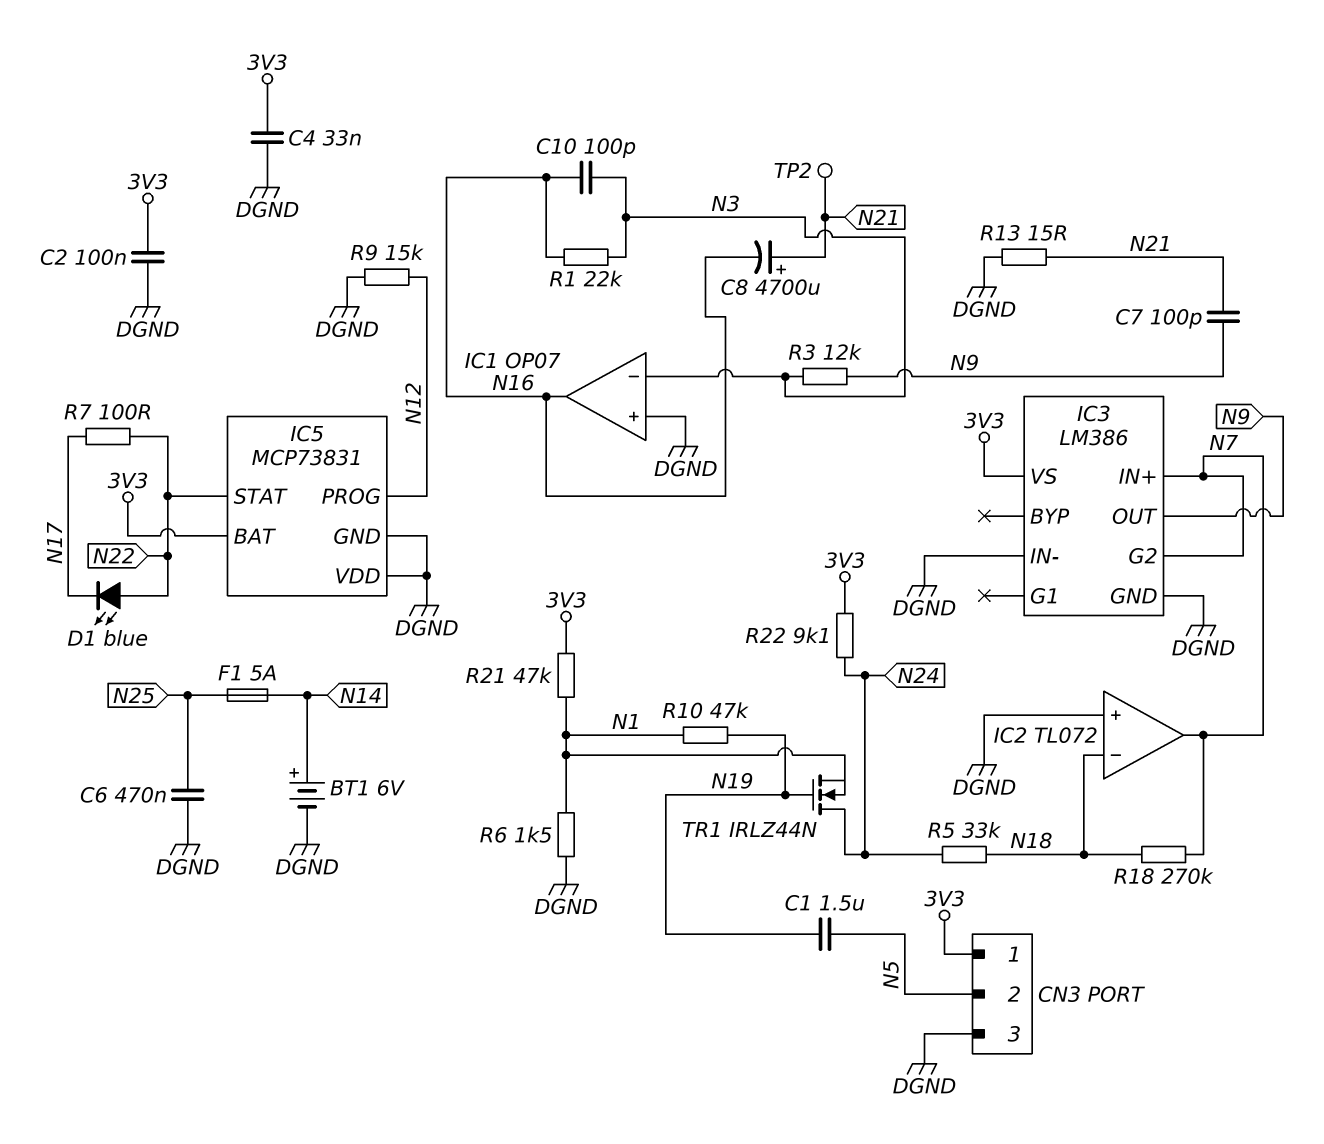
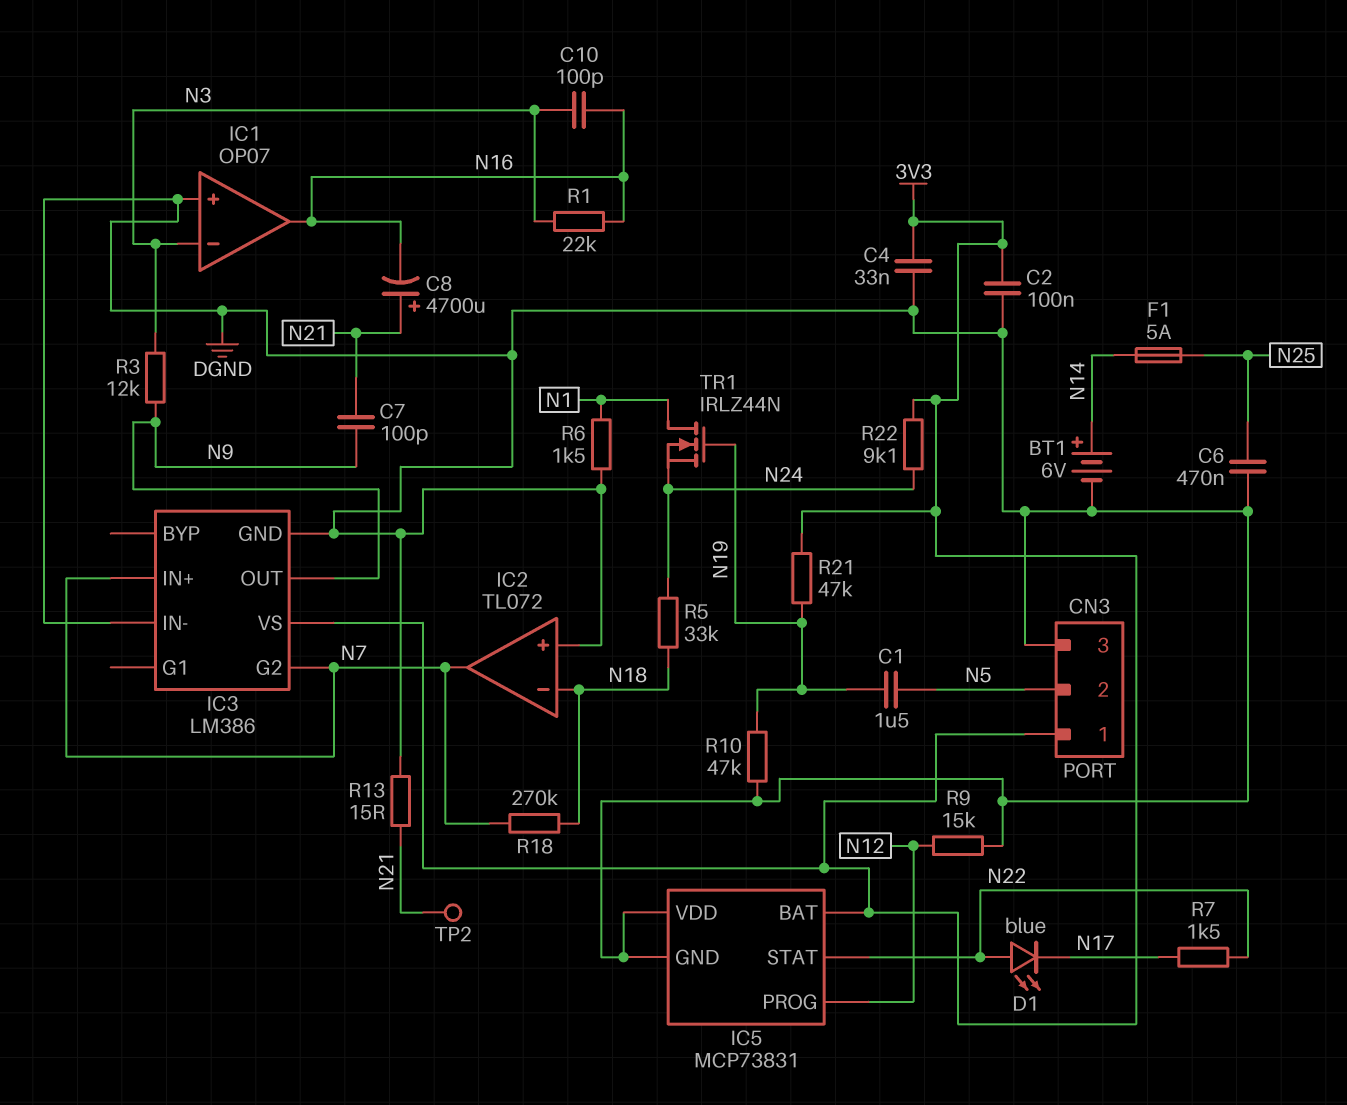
R7: 100 (N17, N22) -> 1.5k (N17, N22)
R10: 47k (N1, N19) -> 47k (DGND, N19)
R21: 47k (3V3, N1) -> 47k (3V3, N19)
TR1: NMOS IRLZ44N (G N19, D N24, S N1) -> NMOS IRLZ44N (G N19, D N1, S N24)

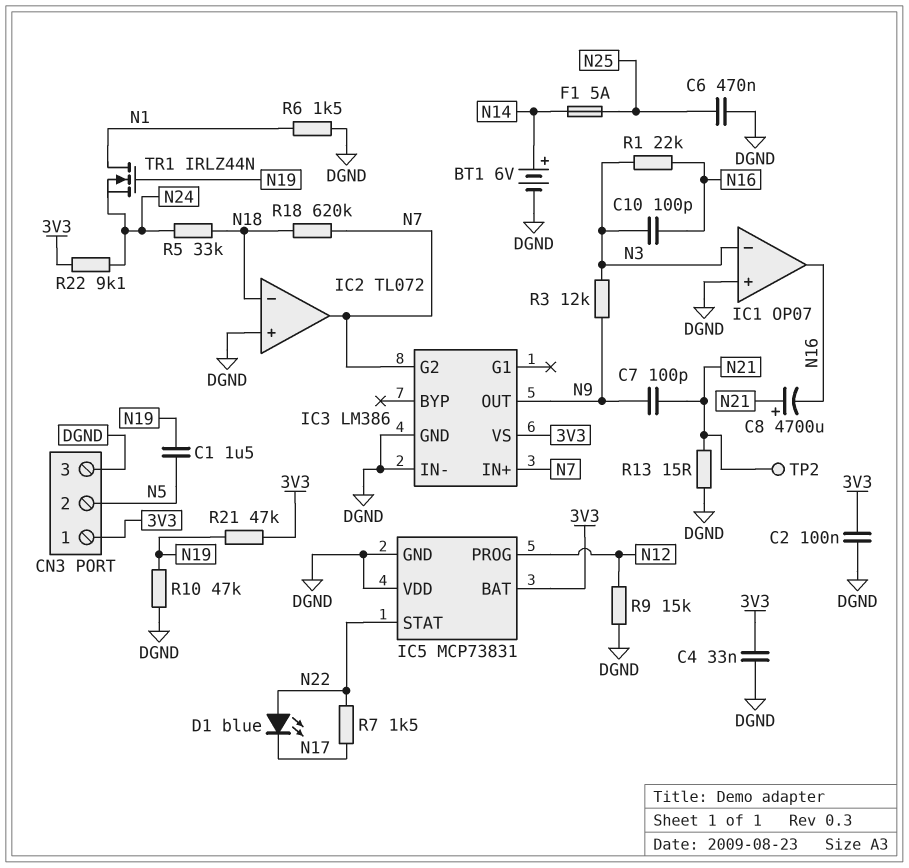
R18: 270k (N7, N18) -> 620k (N7, N18)

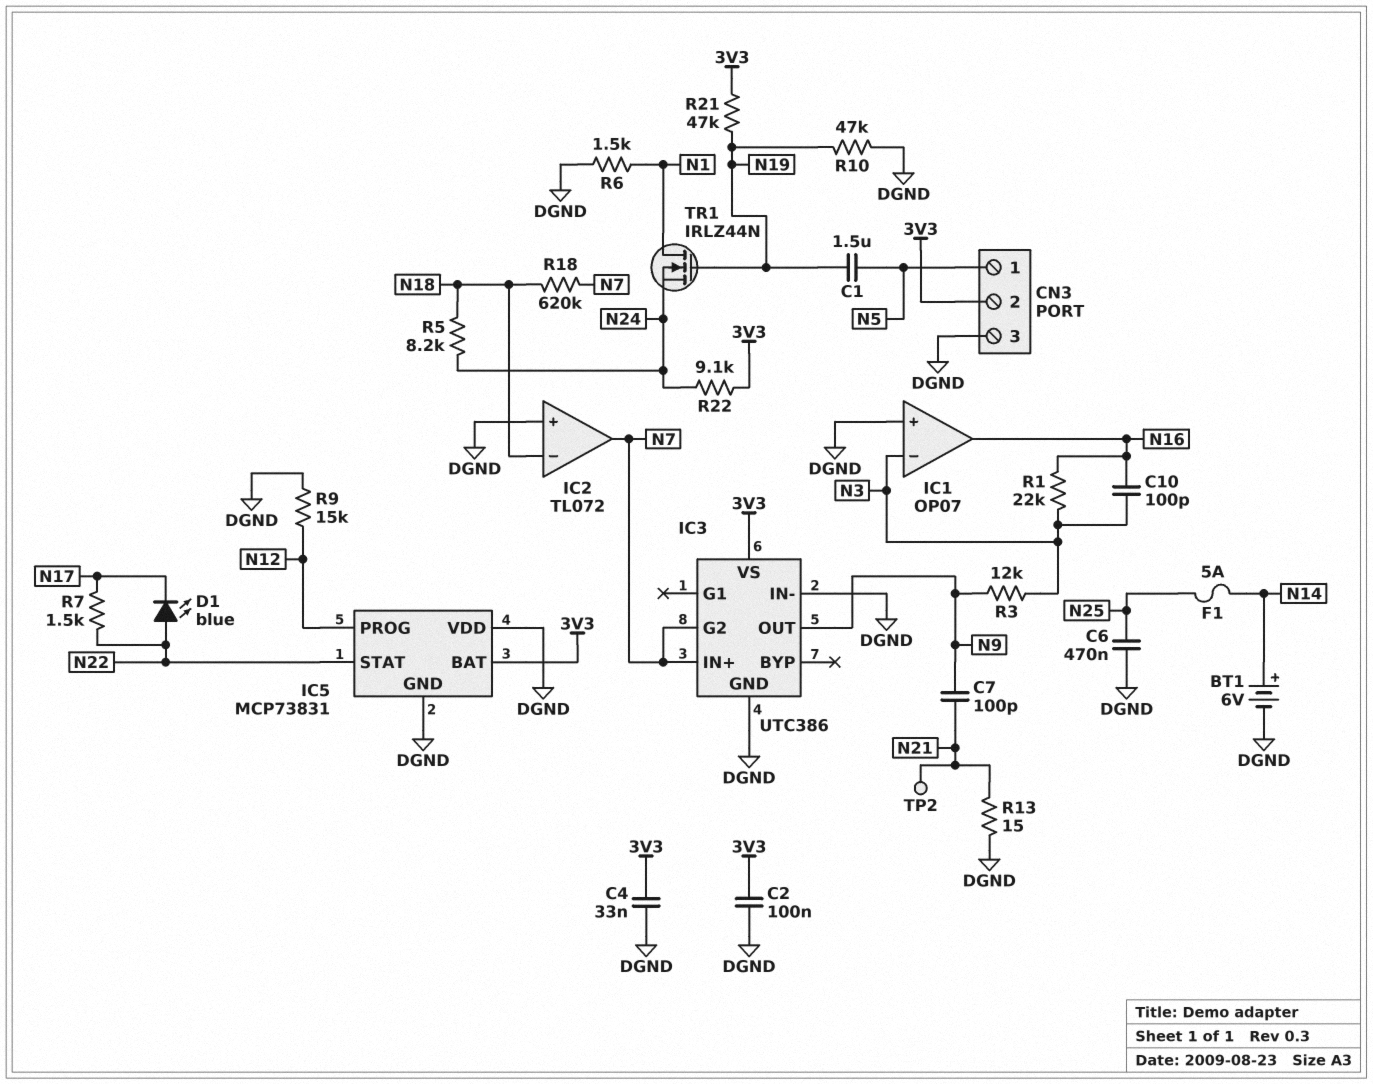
C8: 4700uF (plus N21, minus N16) -> none
CN3 pin 1: 3V3 -> N5
CN3 pin 2: N5 -> 3V3
IC3: LM386 -> UTC386
R5: 33k (N18, N24) -> 8.2k (N18, N24)

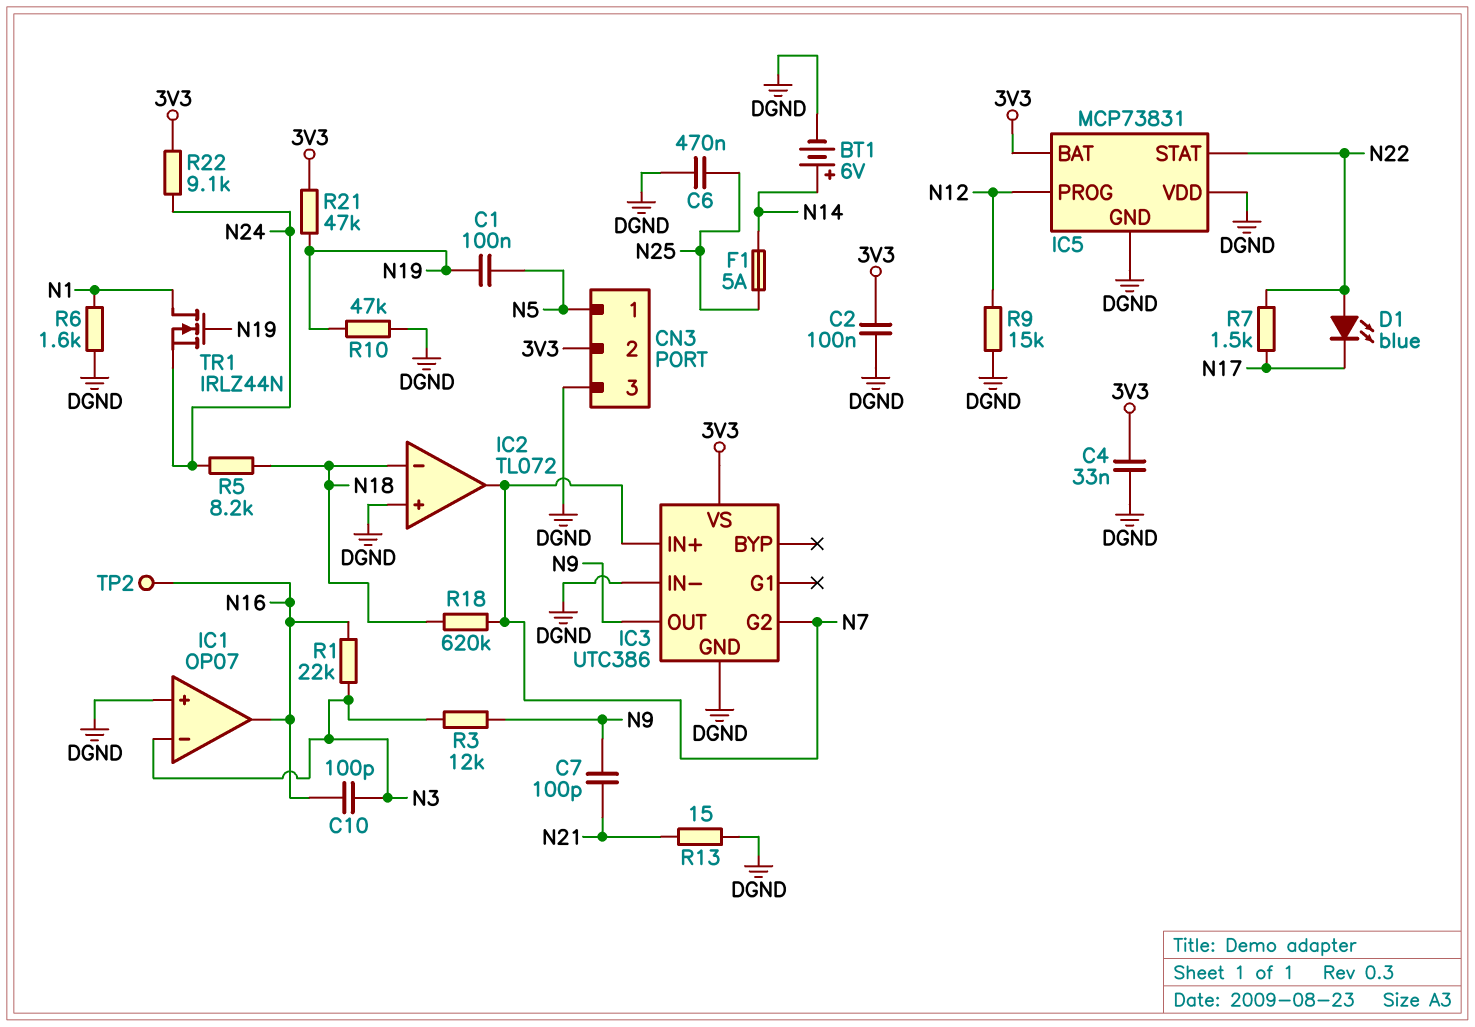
C1: 1.5uF (N5, N19) -> 100nF (N5, N19)
R6: 1.5k (DGND, N1) -> 1.6k (DGND, N1)
TP2: test point (N21) -> test point (N16)

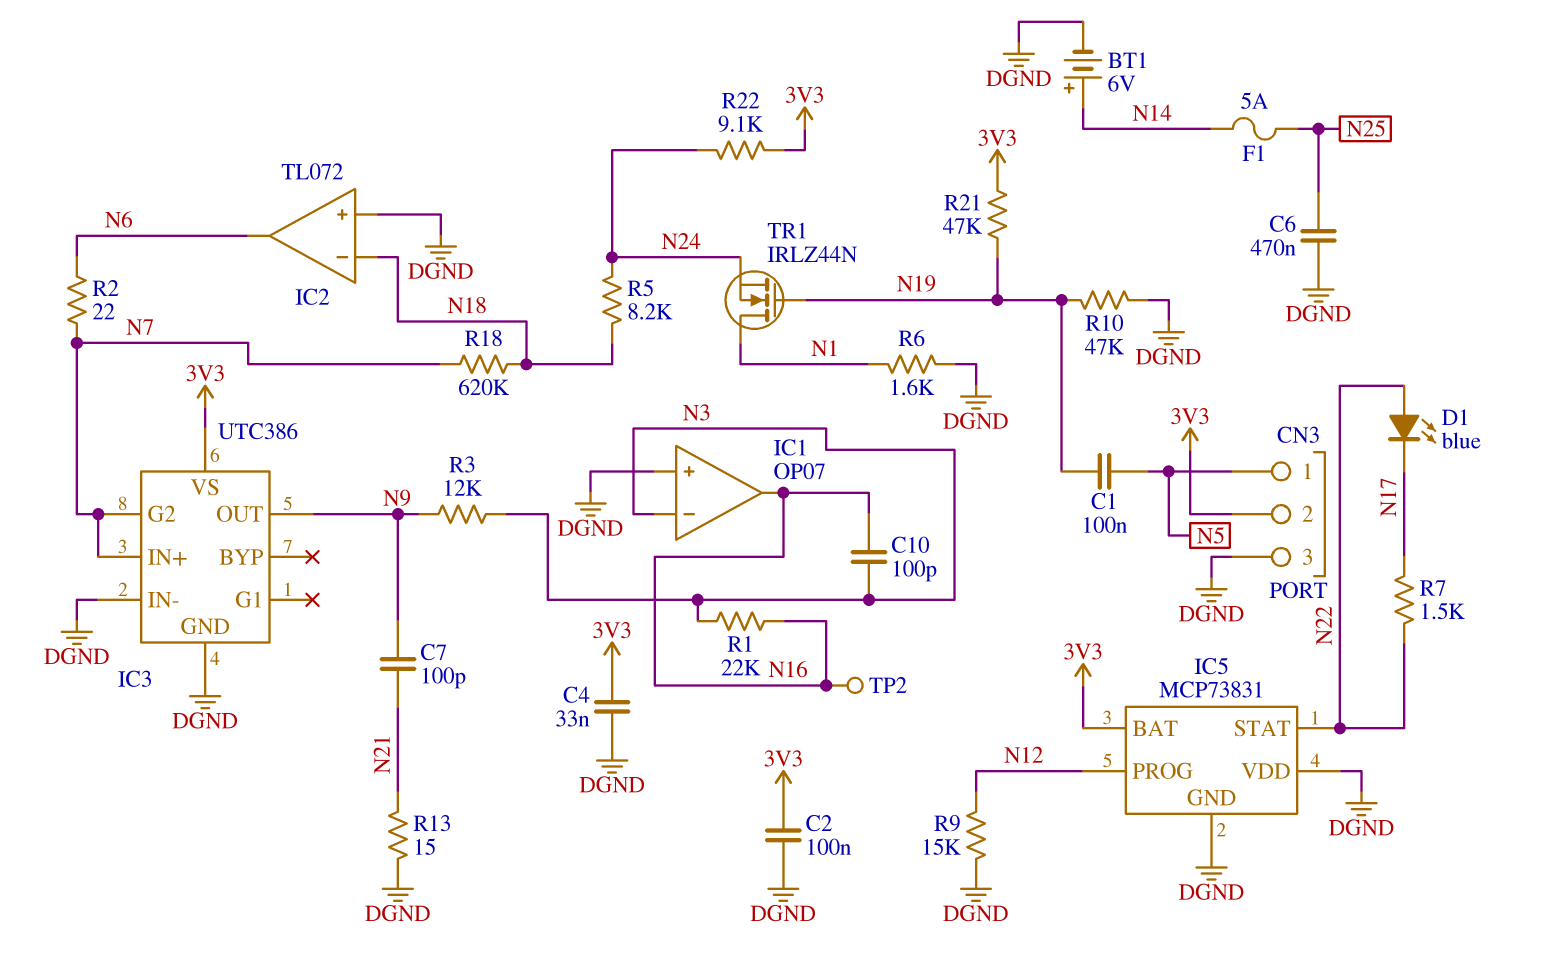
IC2 pin out: N7 -> N6
R2: none -> 22 (N6, N7)

